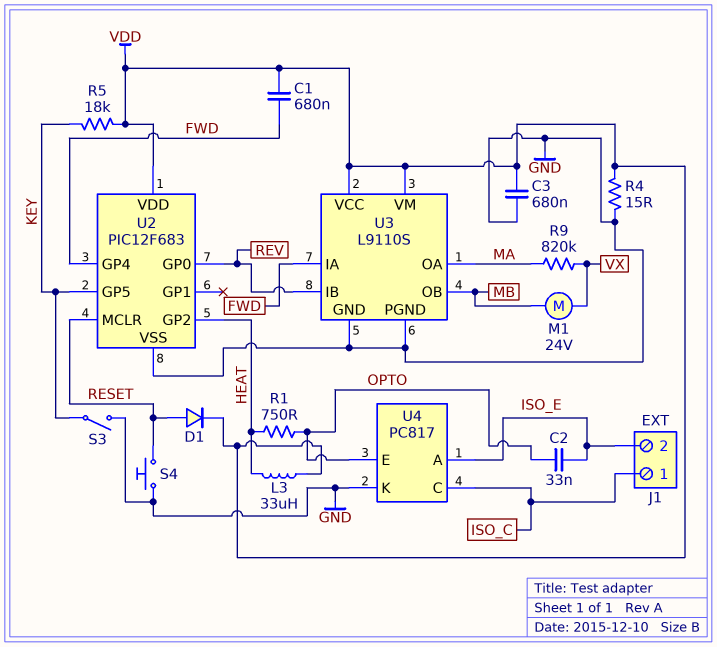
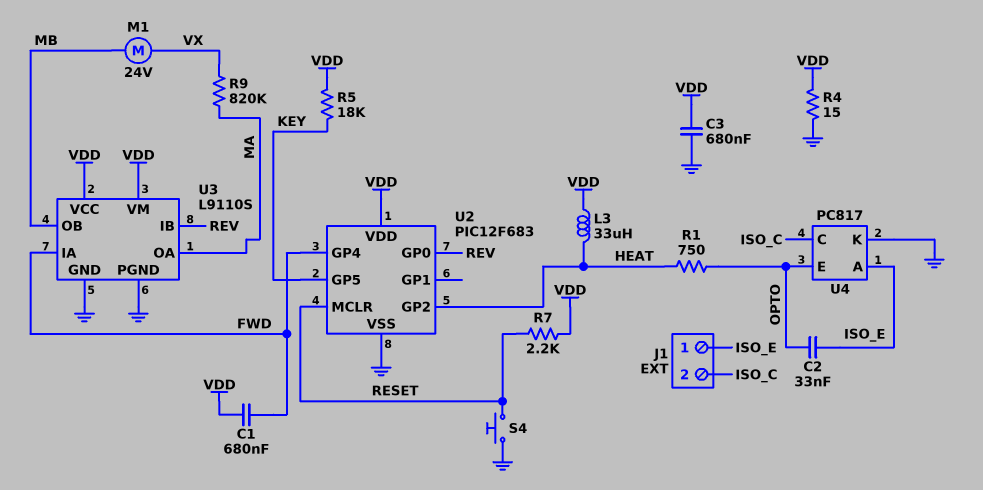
D1: diode (A RESET, K VDD) -> none
J1 pin 1: ISO_C -> ISO_E
J1 pin 2: ISO_E -> ISO_C
R7: none -> 2.2k (RESET, VDD)
S3: switch (GND, KEY) -> none

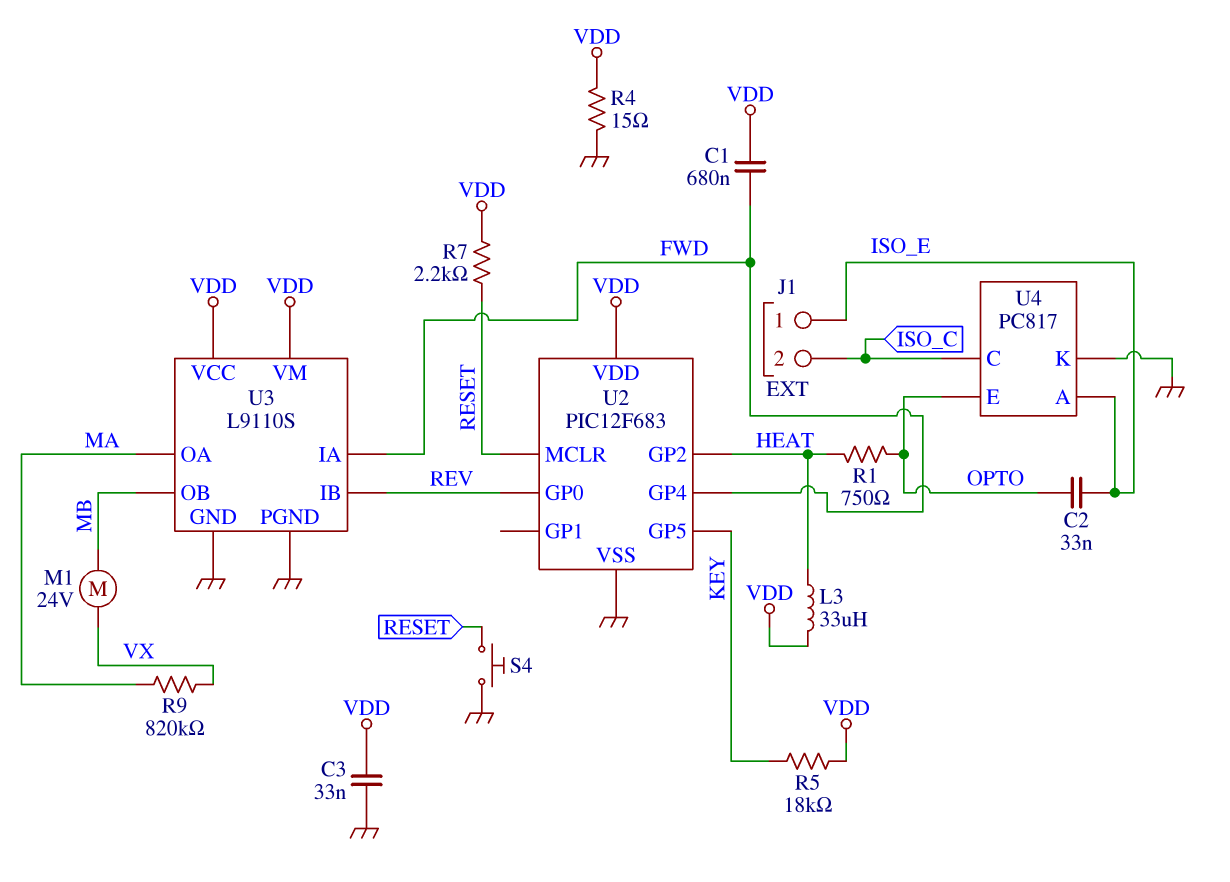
C3: 680nF (GND, VDD) -> 33nF (GND, VDD)

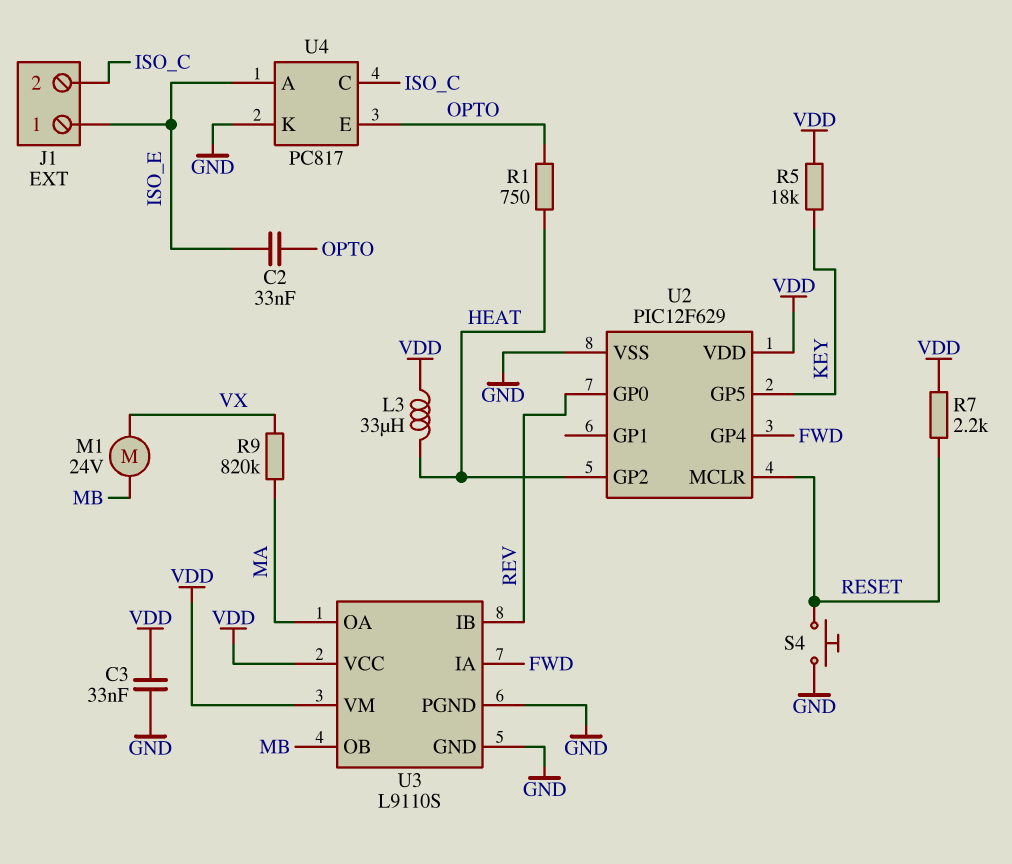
C1: 680nF (FWD, VDD) -> none
R4: 15 (GND, VDD) -> none
U2: PIC12F683 -> PIC12F629

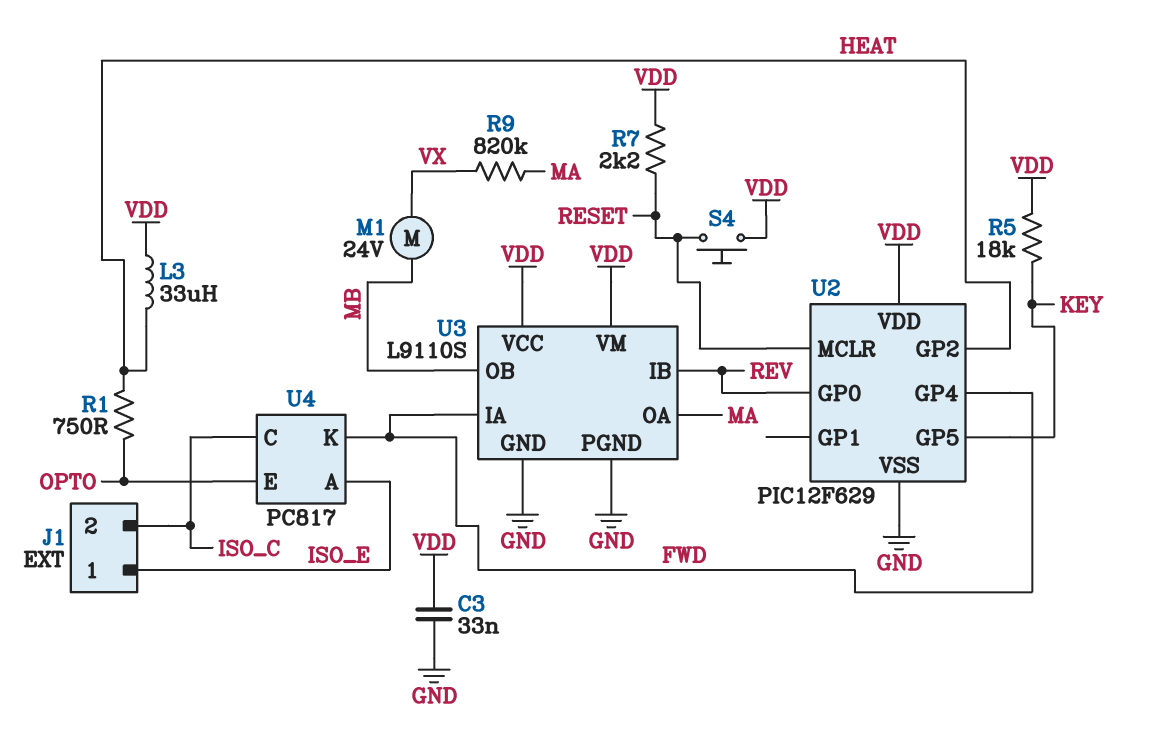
C2: 33nF (ISO_E, OPTO) -> none
S4: button (GND, RESET) -> button (RESET, VDD)
U4 pin K: GND -> FWD

